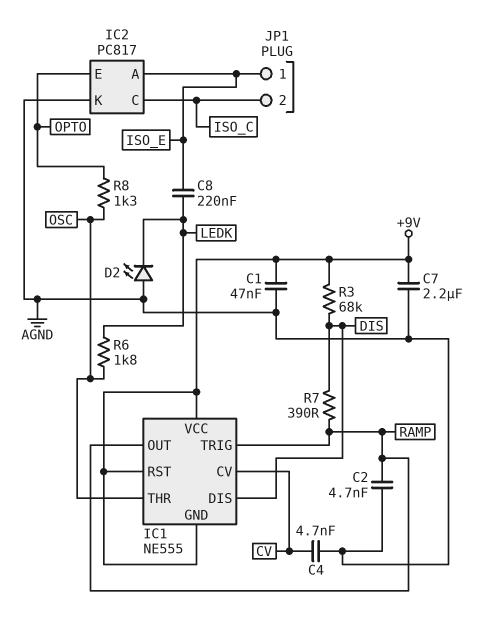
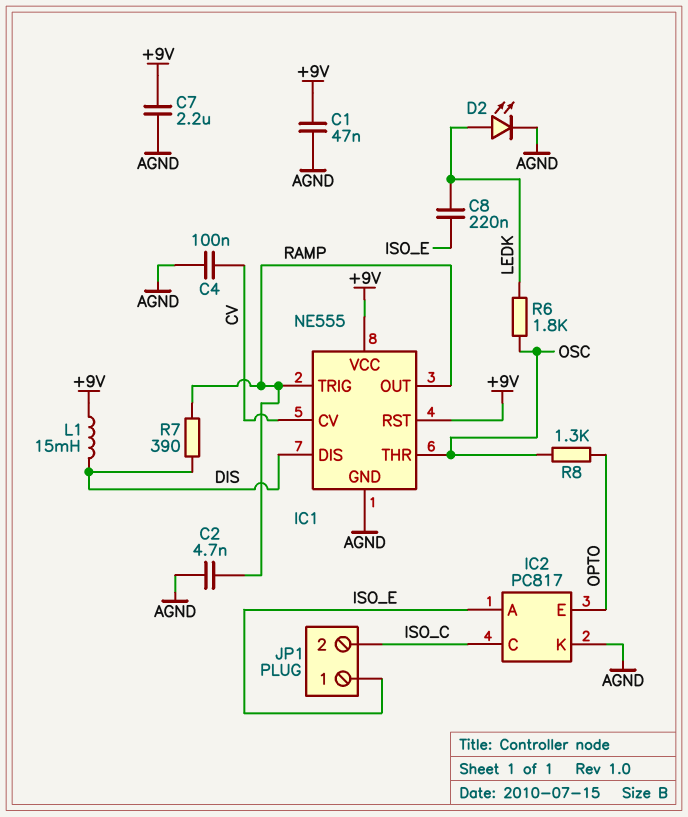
C4: 4.7nF (AGND, CV) -> 100nF (AGND, CV)
D2: LED (A AGND, K LEDK) -> LED (A LEDK, K AGND)
IC1 pin GND: +9V -> AGND
L1: none -> 15mH (+9V, DIS)
R3: 68k (+9V, DIS) -> none

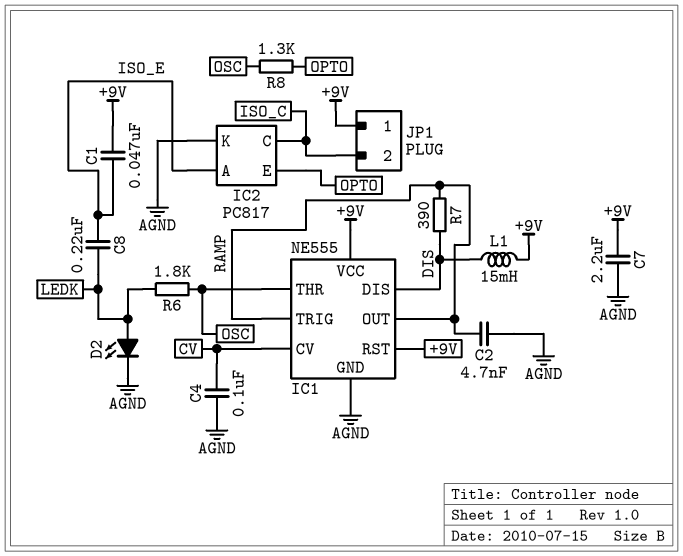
C1: 47nF (+9V, AGND) -> 47nF (+9V, ISO_E)
JP1 pin 1: ISO_E -> +9V

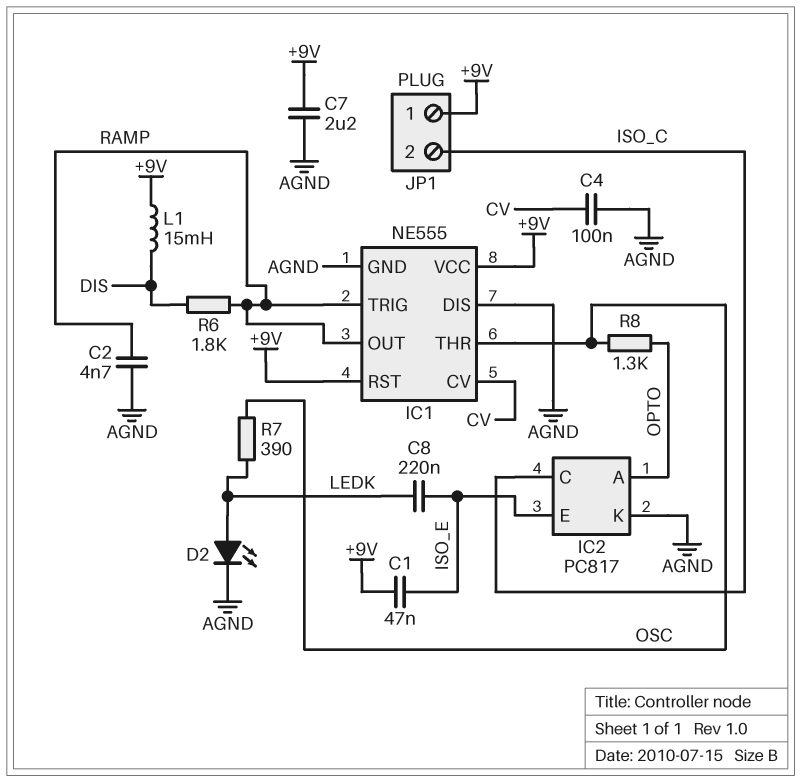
IC1 pin DIS: DIS -> AGND
IC2 pin A: ISO_E -> OPTO
IC2 pin E: OPTO -> ISO_E
R6: 1.8k (LEDK, OSC) -> 1.8k (DIS, RAMP)
R7: 390 (DIS, RAMP) -> 390 (LEDK, OSC)

